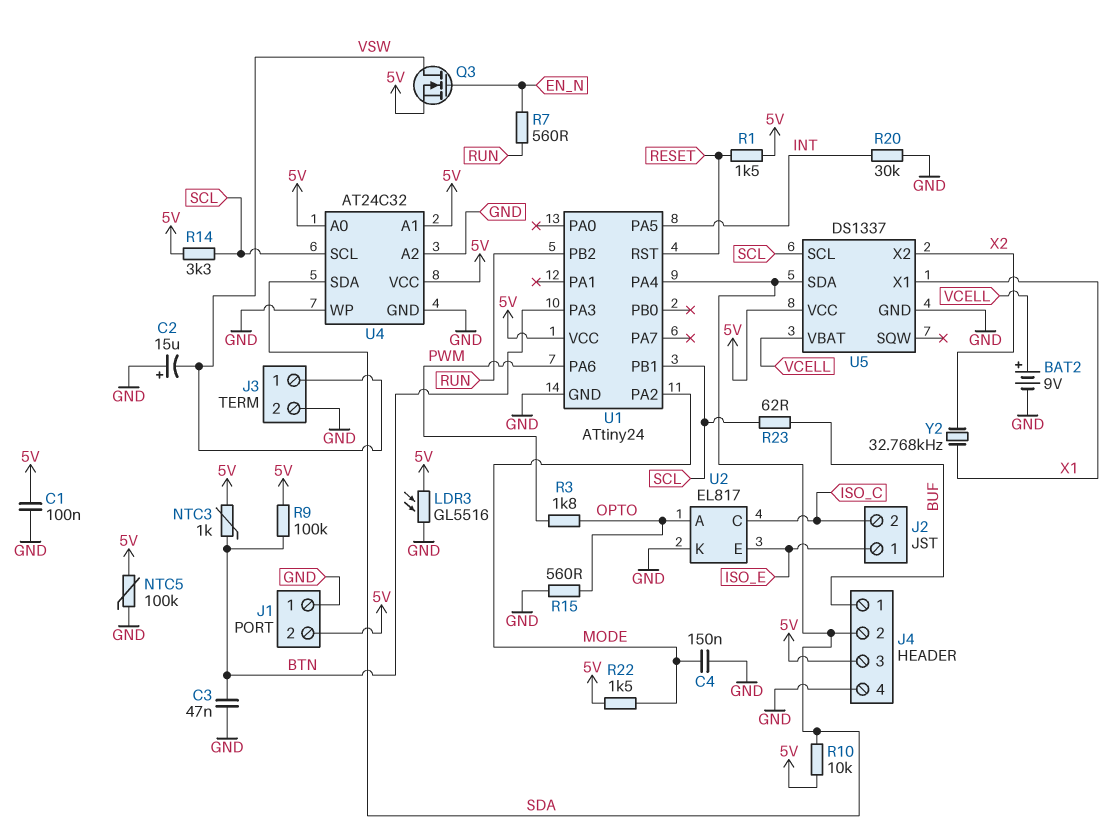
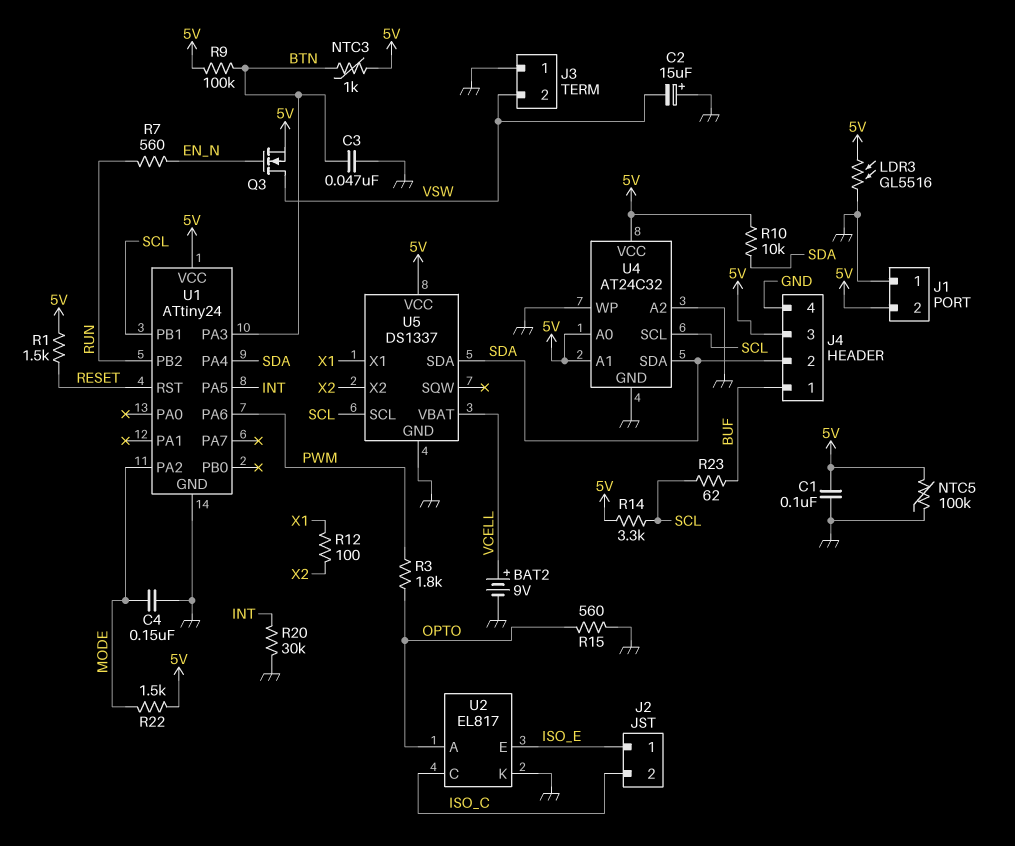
J3 pin 1: VSW -> GND
J3 pin 2: GND -> VSW
R12: none -> 100 (X1, X2)
Y2: 32.768kHz (X1, X2) -> none

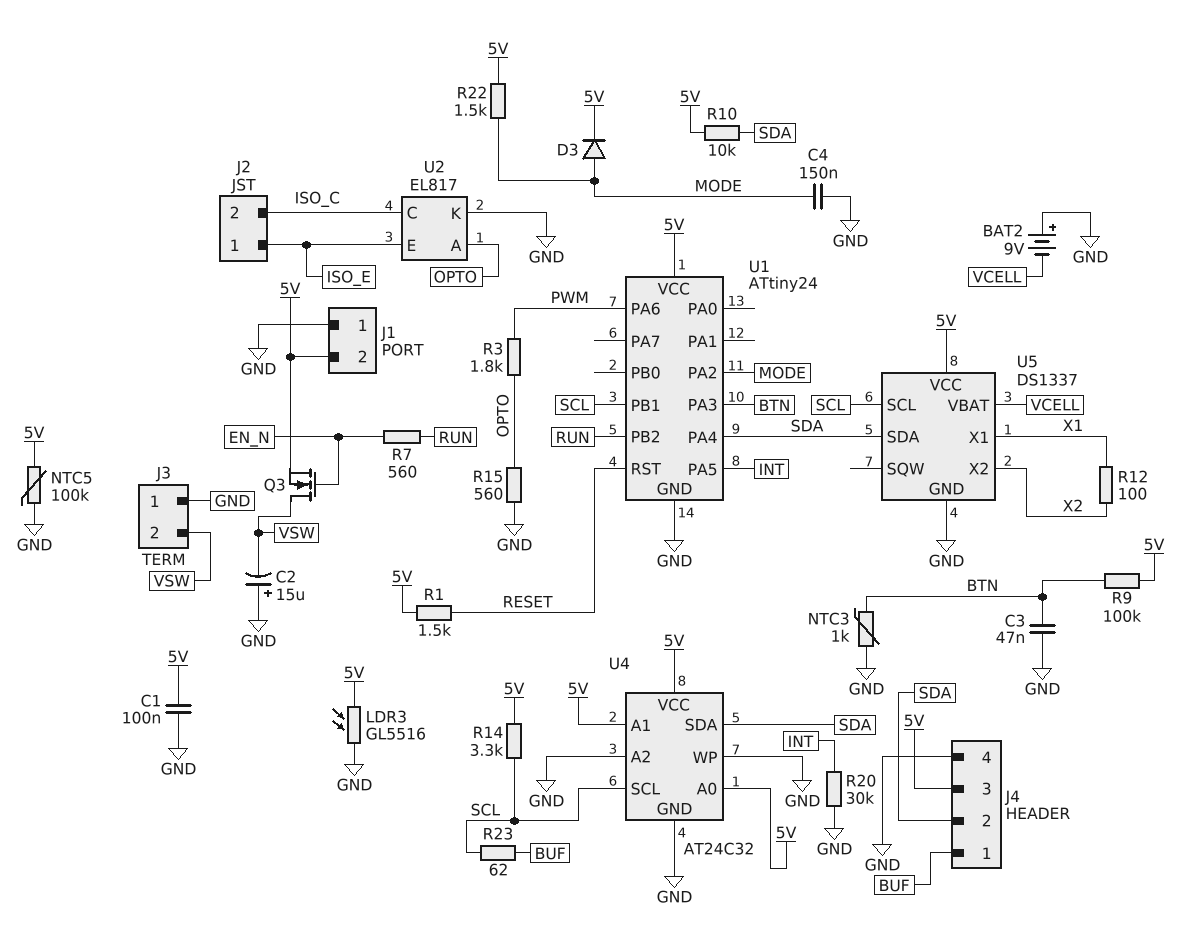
BAT2: 9V (plus VCELL, minus GND) -> 9V (plus GND, minus VCELL)
D3: none -> diode (A MODE, K 5V)
NTC3: 1k (5V, BTN) -> 1k (BTN, GND)

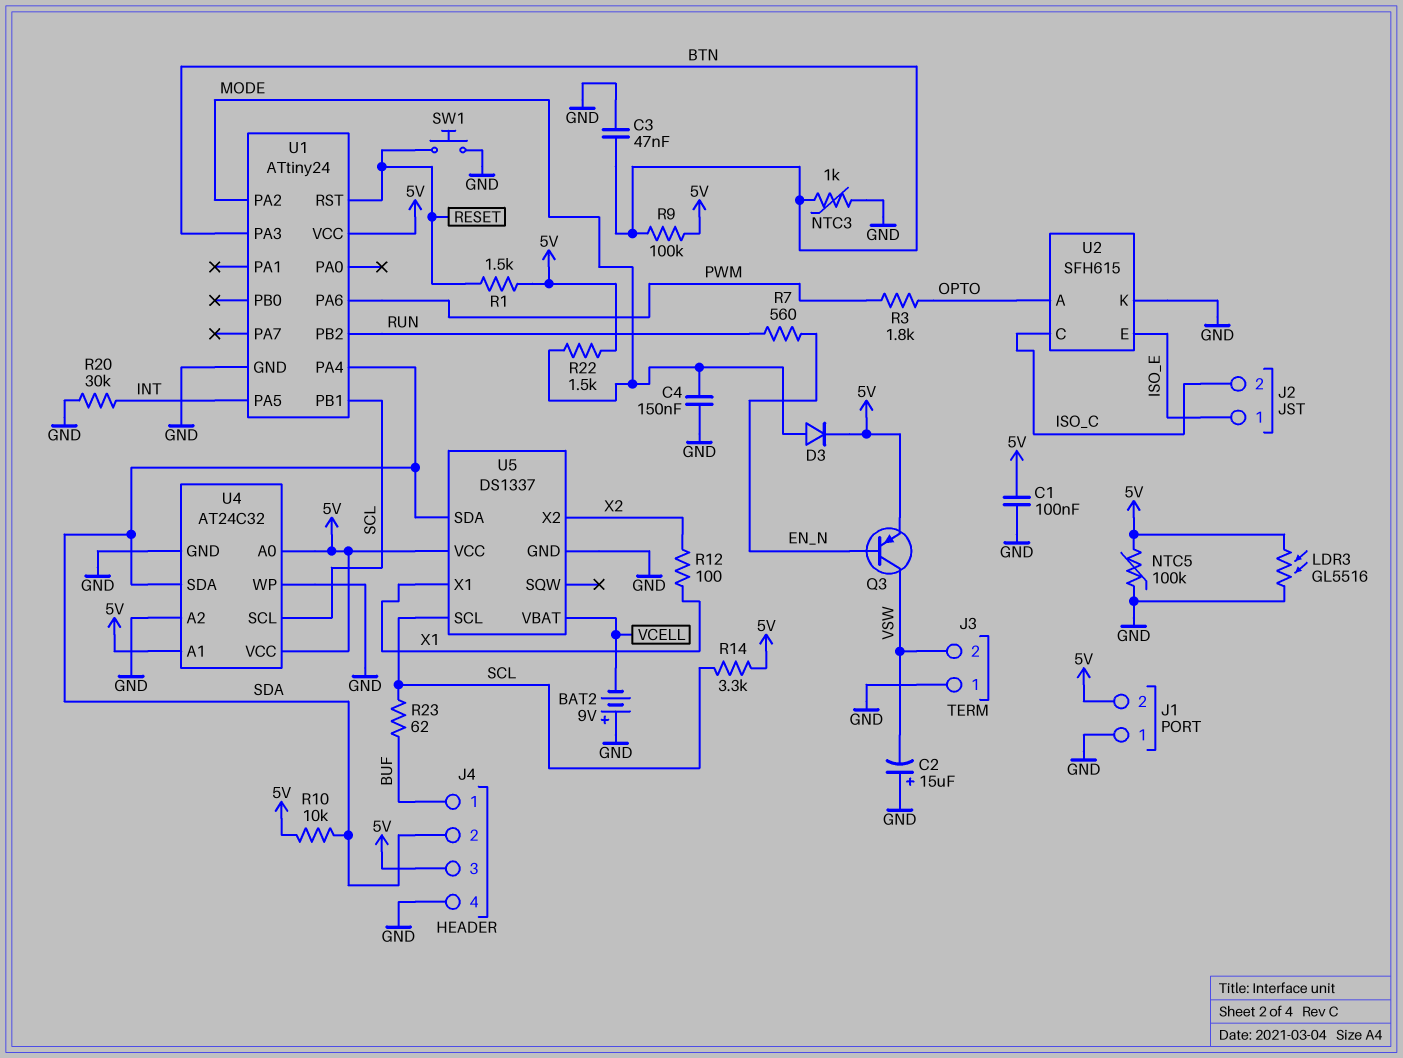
Q3: NMOS (G EN_N, D VSW, S 5V) -> PNP (B EN_N, C VSW, E 5V)
R15: 560 (GND, OPTO) -> none
SW1: none -> button (GND, RESET)
U2: EL817 -> SFH615

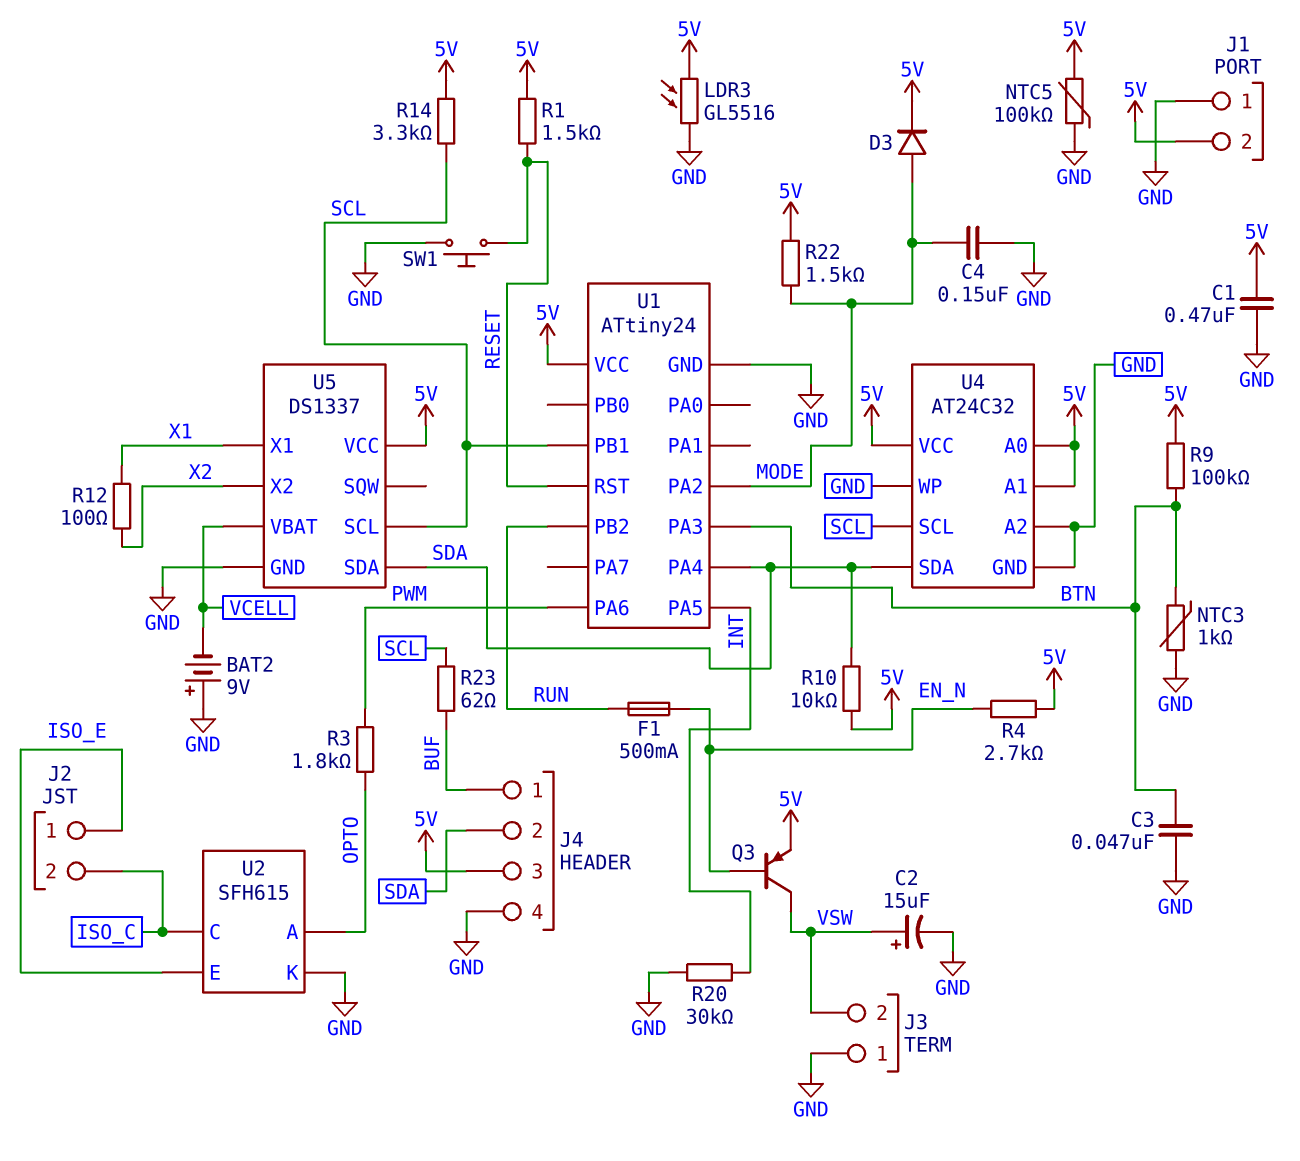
C1: 100nF (5V, GND) -> 470nF (5V, GND)
C2: 15uF (plus GND, minus VSW) -> 15uF (plus VSW, minus GND)
F1: none -> 500mA (EN_N, RUN)
R4: none -> 2.7k (5V, EN_N)
R7: 560 (EN_N, RUN) -> none

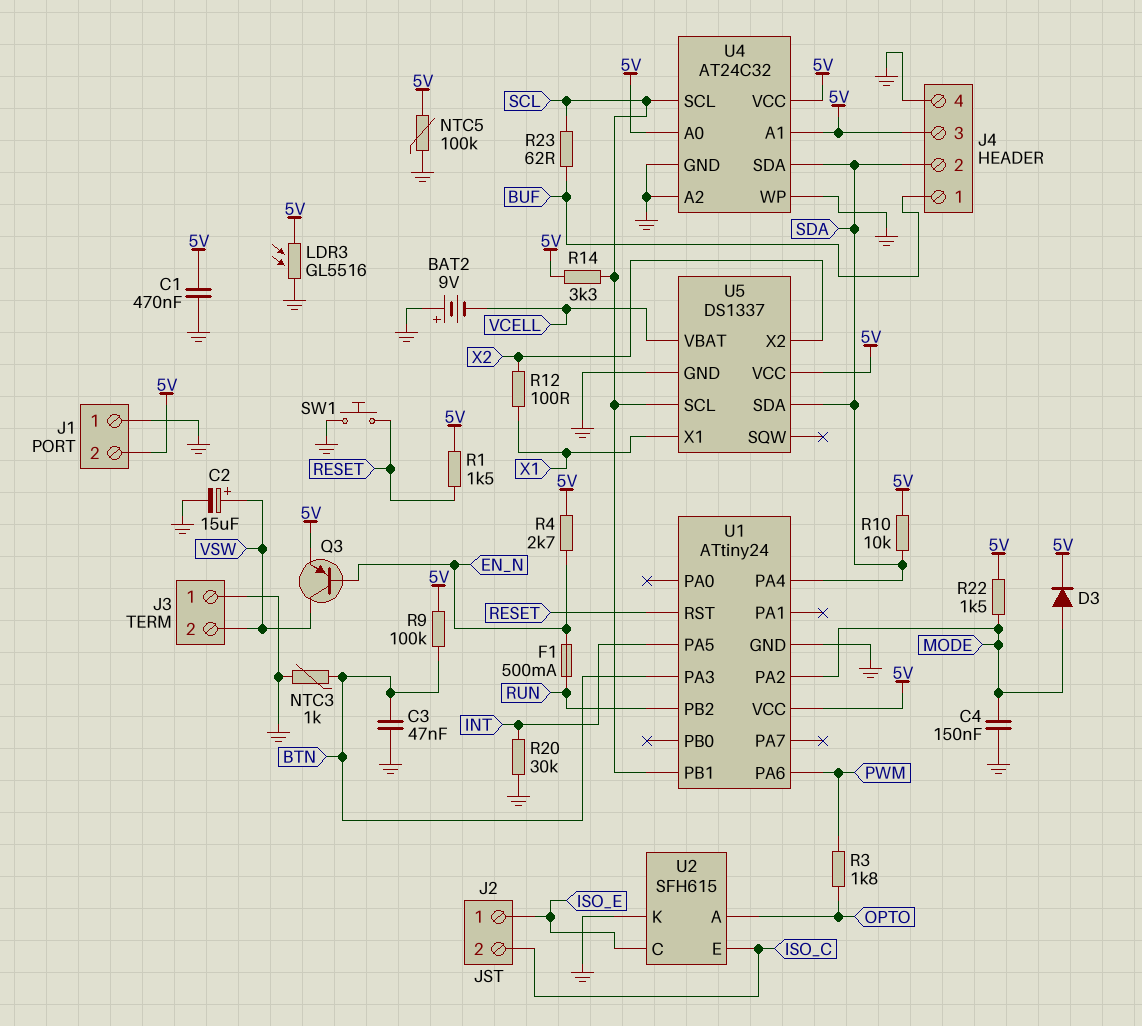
U2 pin C: ISO_C -> ISO_E
U2 pin E: ISO_E -> ISO_C

